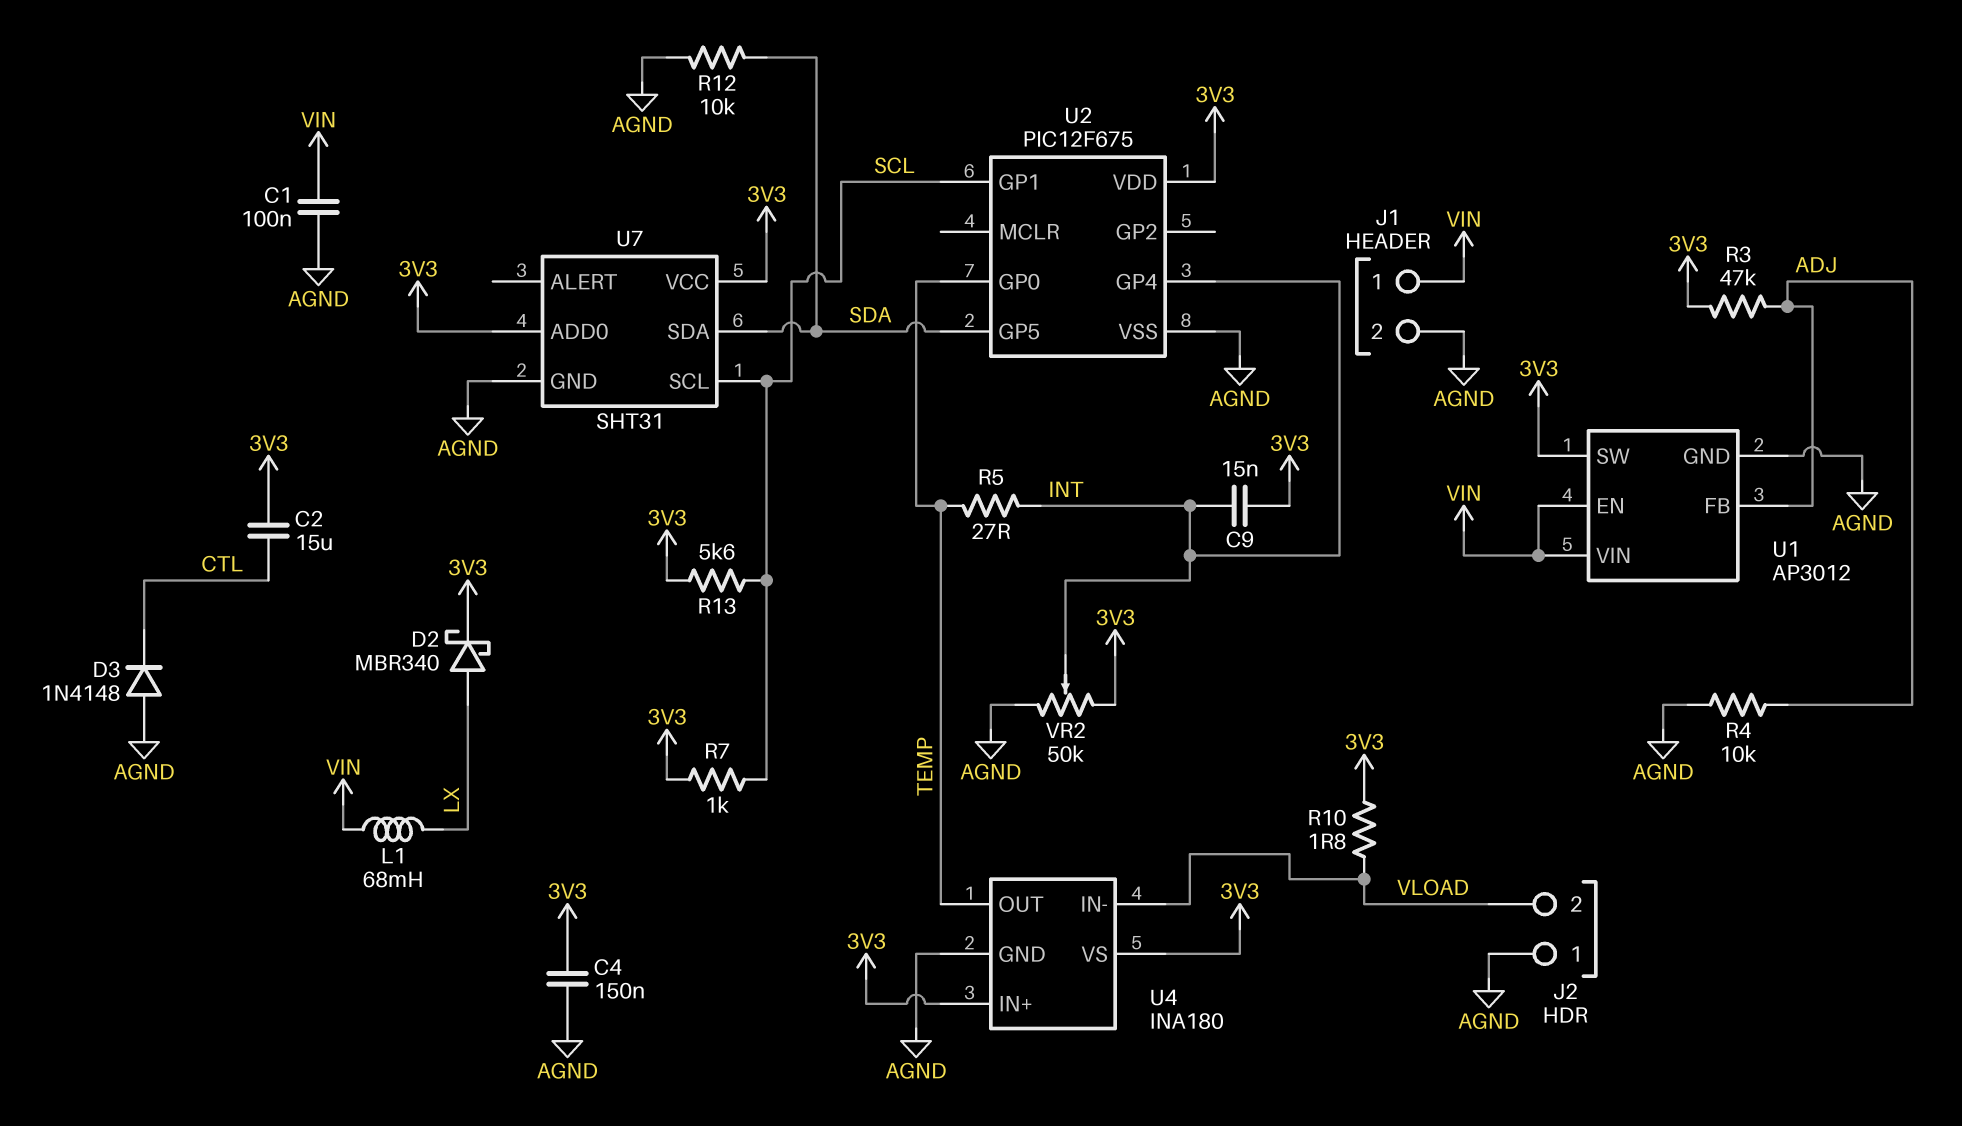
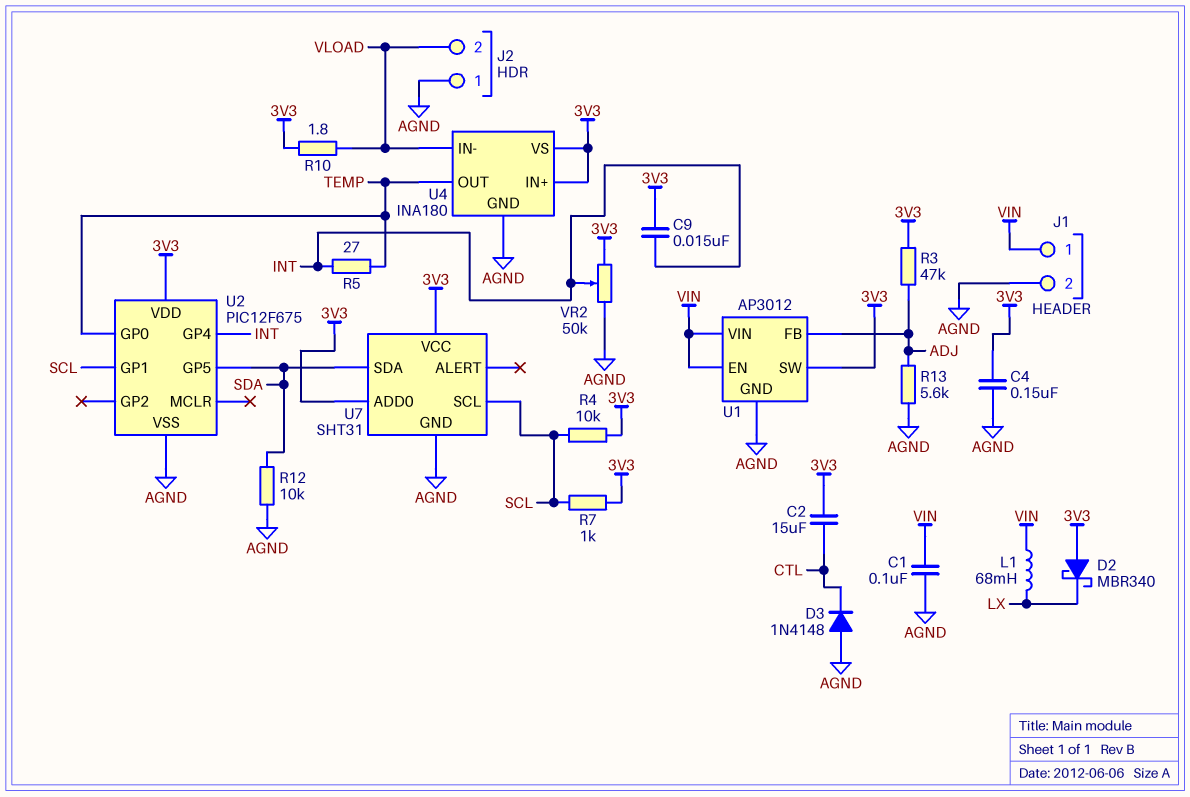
D2: schottky MBR340 (A LX, K 3V3) -> schottky MBR340 (A 3V3, K LX)
R4: 10k (ADJ, AGND) -> 10k (3V3, SCL)
R13: 5.6k (3V3, SCL) -> 5.6k (ADJ, AGND)

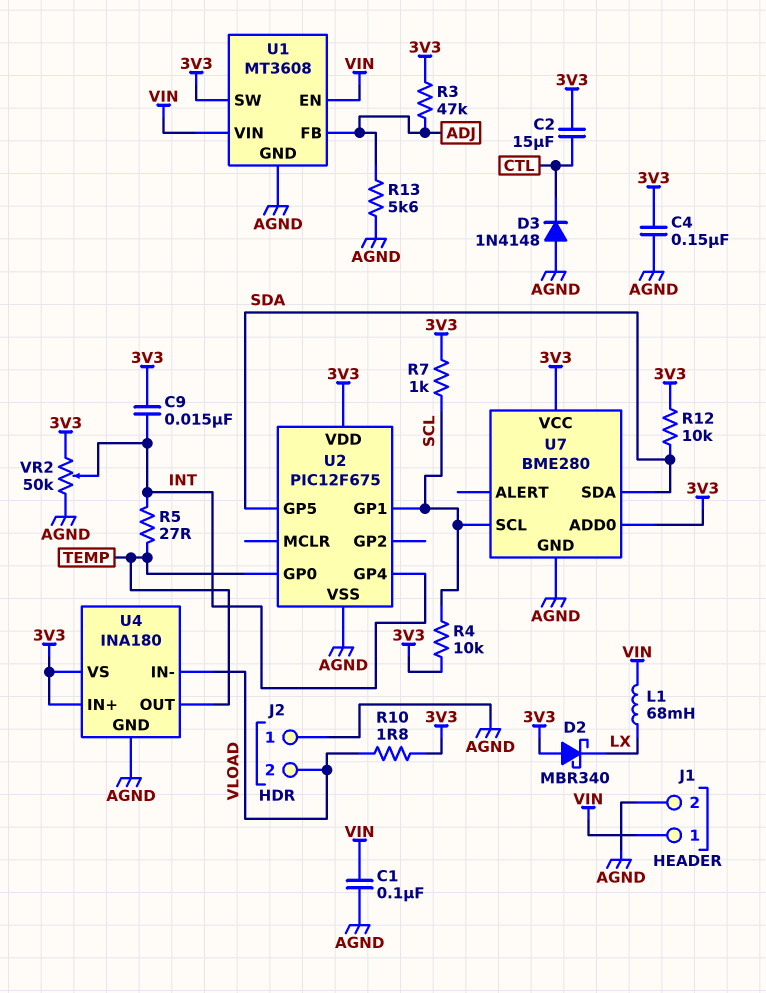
R12: 10k (AGND, SDA) -> 10k (3V3, SDA)
U1: AP3012 -> MT3608
U7: SHT31 -> BME280

